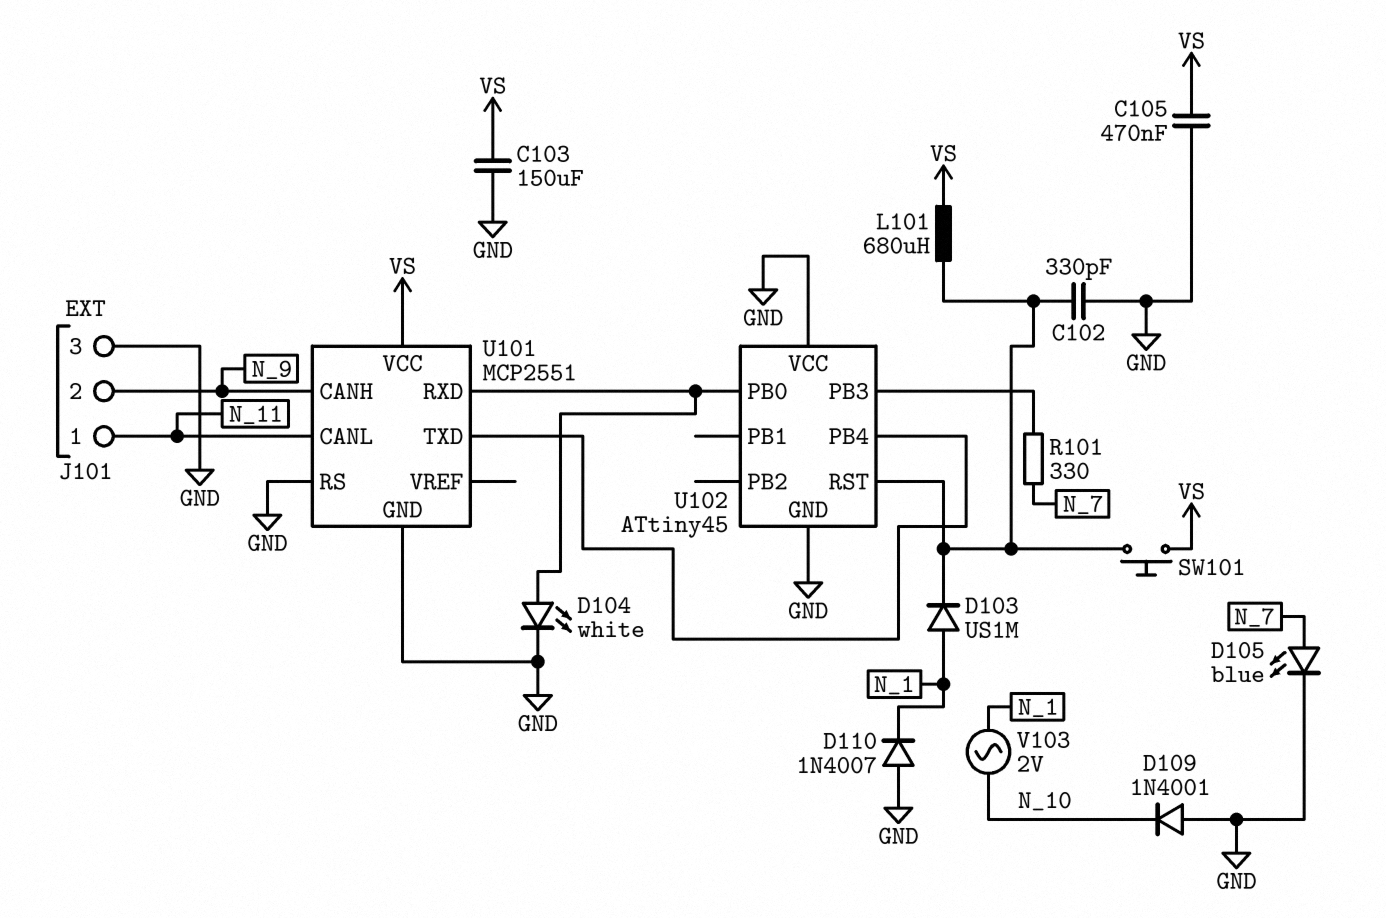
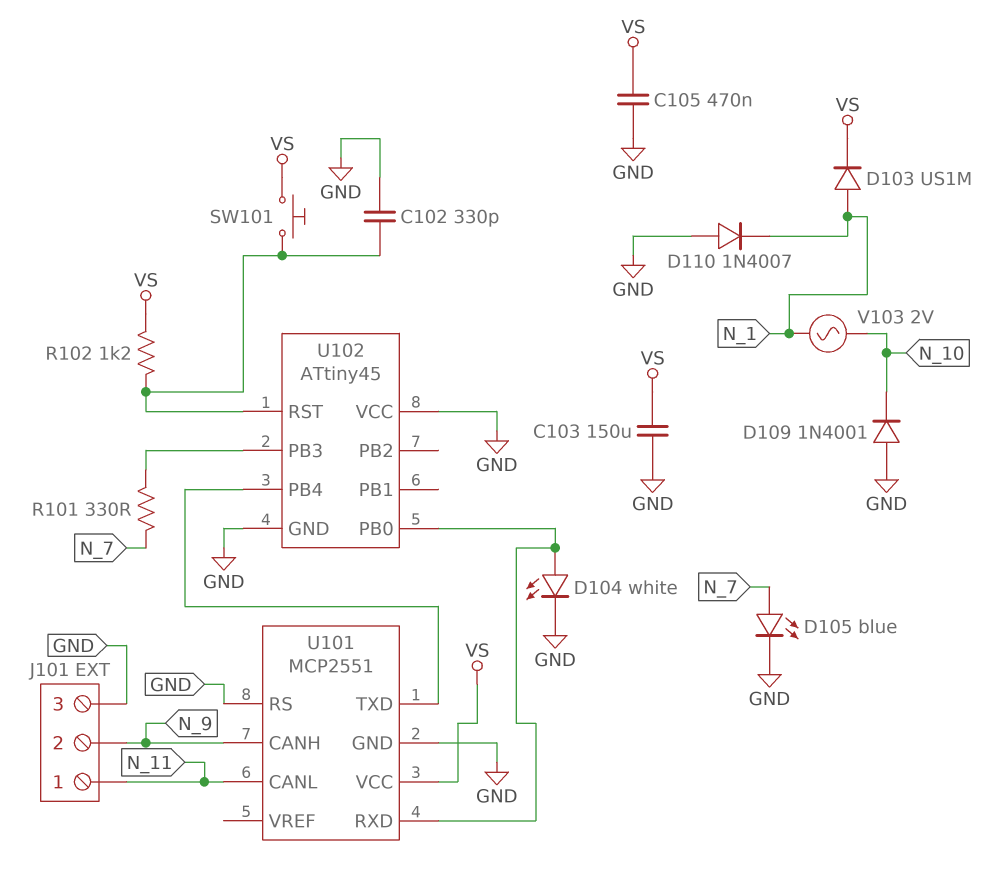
D103: diode US1M (A N_1, K U102/RST) -> diode US1M (A N_1, K VS)
L101: 680uH (U102/RST, VS) -> none
R102: none -> 1.2k (U102/RST, VS)

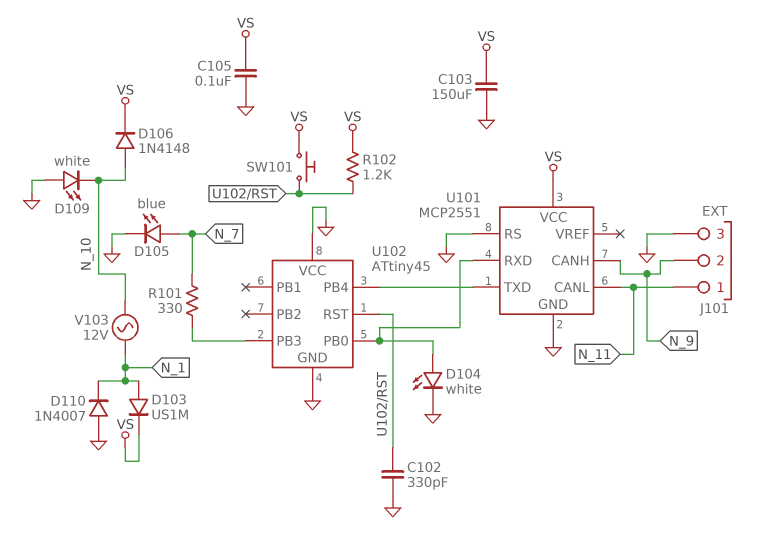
C105: 470nF (GND, VS) -> 100nF (GND, VS)
D106: none -> diode 1N4148 (A N_10, K VS)
D109: diode 1N4001 (A GND, K N_10) -> LED white (A GND, K N_10)
V103: AC 2V (N_1, N_10) -> AC 12V (N_1, N_10)

